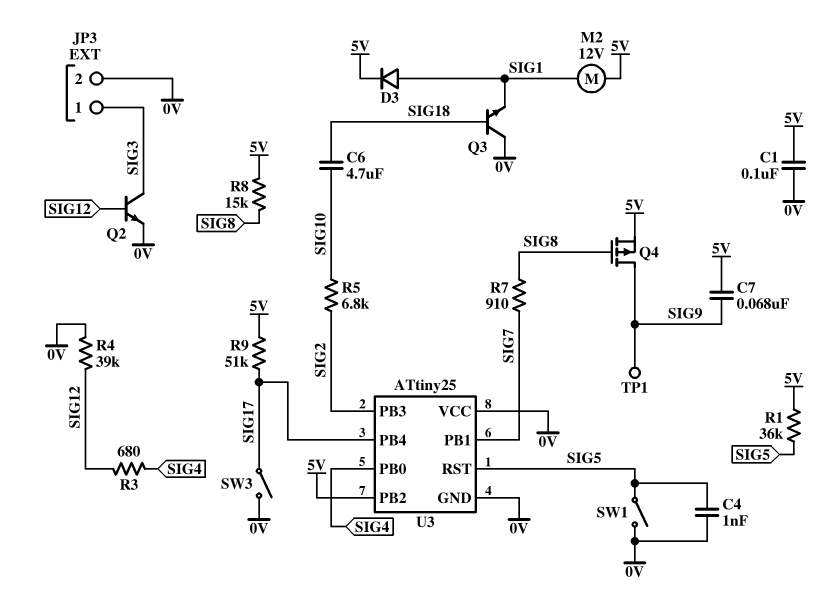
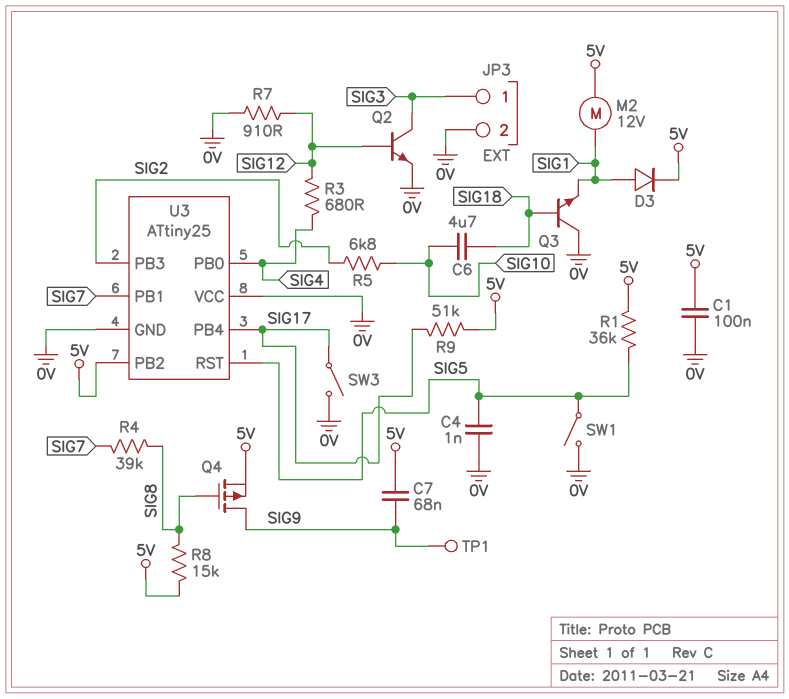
R4: 39k (0V, SIG12) -> 39k (SIG7, SIG8)
R7: 910 (SIG7, SIG8) -> 910 (0V, SIG12)

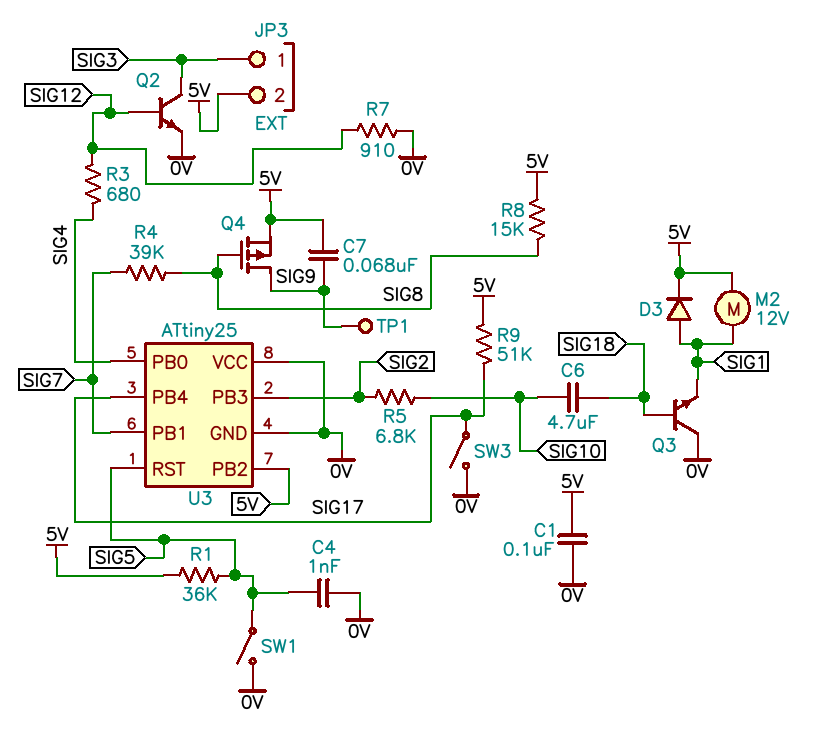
JP3 pin 2: 0V -> 5V

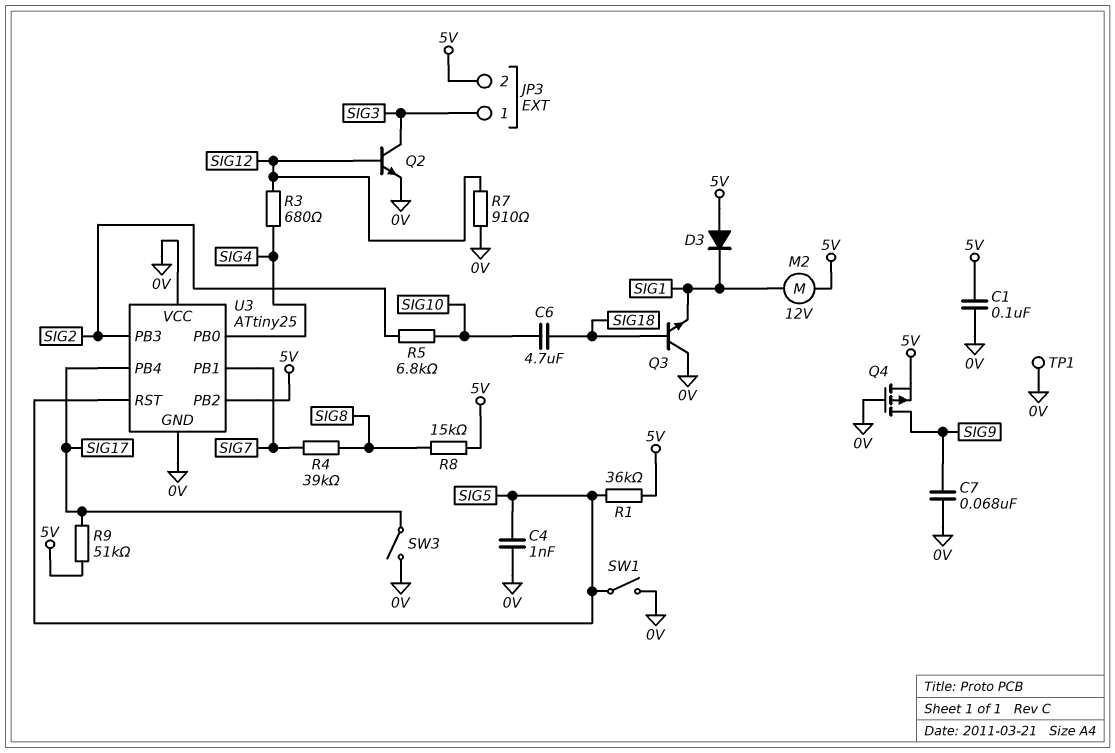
C7: 68nF (5V, SIG9) -> 68nF (0V, SIG9)
D3: diode (A SIG1, K 5V) -> diode (A 5V, K SIG1)
Q4: PMOS (G SIG8, D SIG9, S 5V) -> PMOS (G 0V, D SIG9, S 5V)
TP1: test point (SIG9) -> test point (0V)

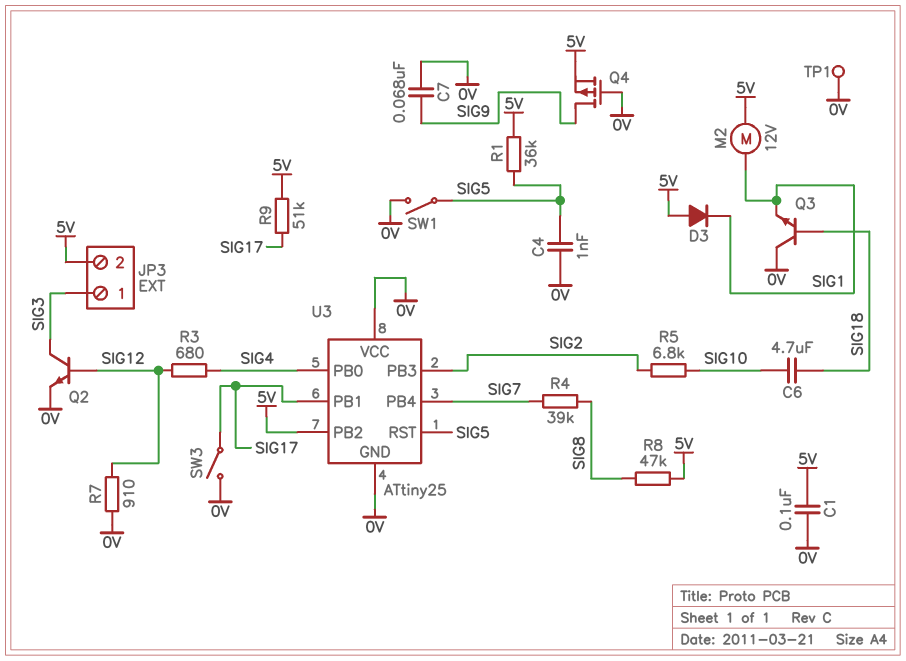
R8: 15k (5V, SIG8) -> 47k (5V, SIG8)
U3 pin PB1: SIG7 -> SIG17
U3 pin PB4: SIG17 -> SIG7

